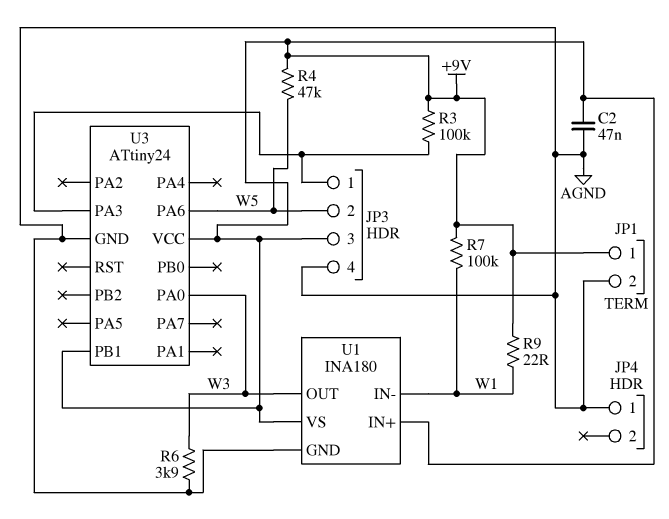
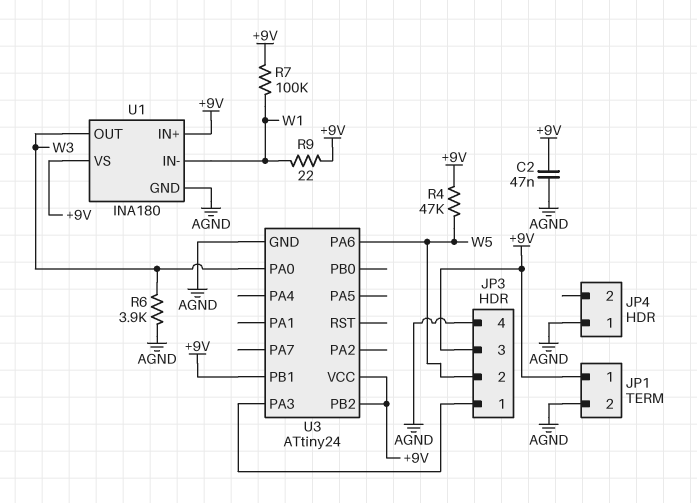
R3: 100k (+9V, JP3/1) -> none
U3 pin PB2: none -> +9V

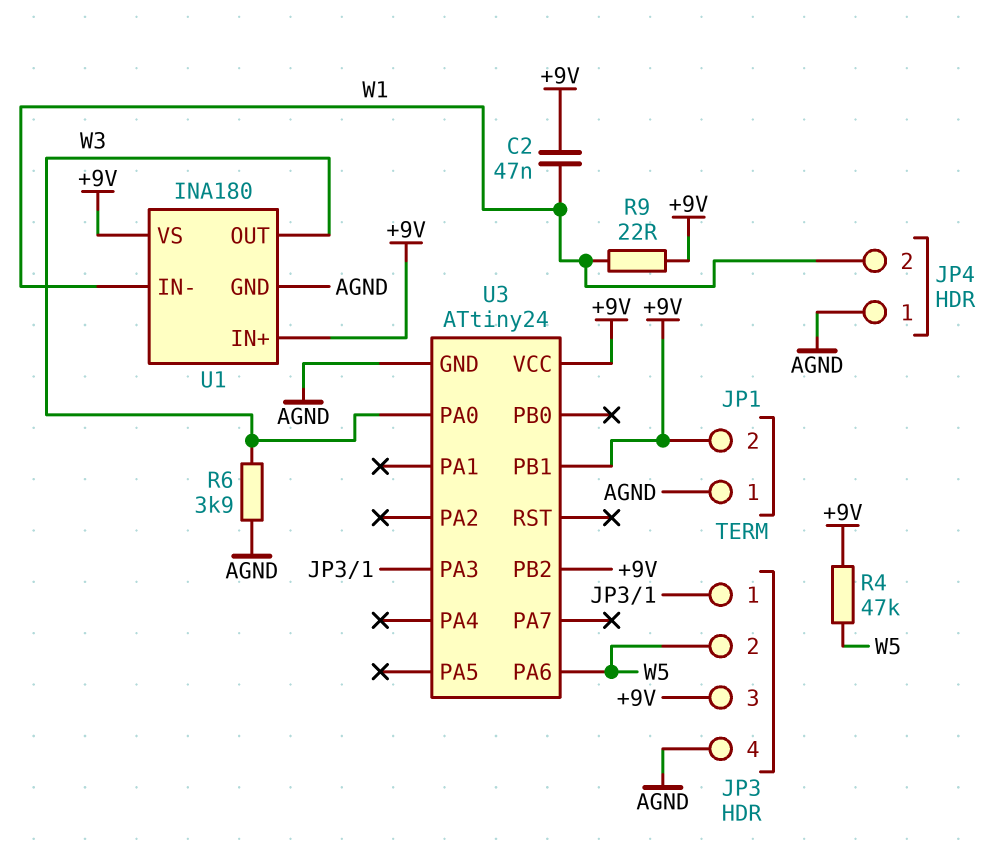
C2: 47nF (+9V, AGND) -> 47nF (+9V, W1)
JP1 pin 1: +9V -> AGND
JP1 pin 2: AGND -> +9V
JP4 pin 2: none -> W1
R7: 100k (+9V, W1) -> none

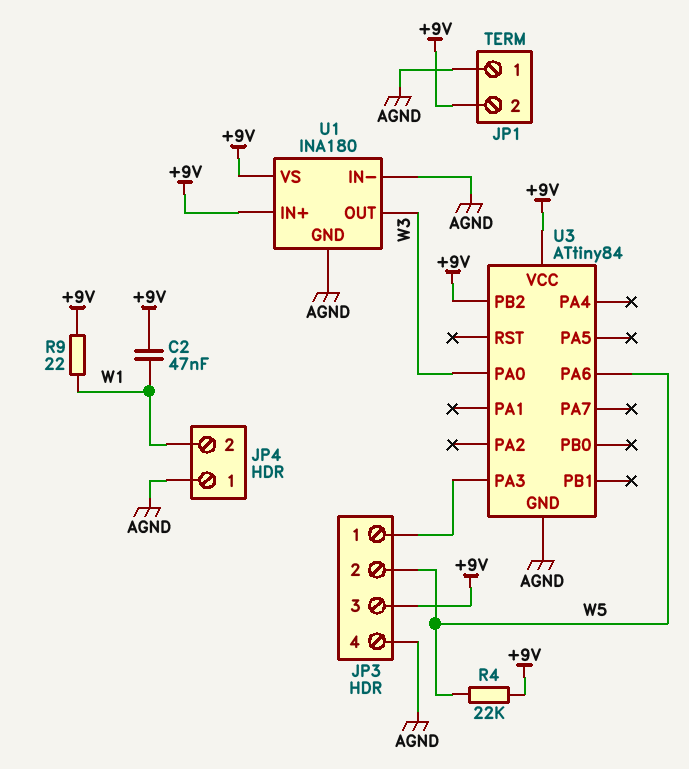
R4: 47k (+9V, W5) -> 22k (+9V, W5)
R6: 3.9k (AGND, W3) -> none
U1 pin IN-: W1 -> AGND
U3: ATtiny24 -> ATtiny84
U3 pin PB1: +9V -> none

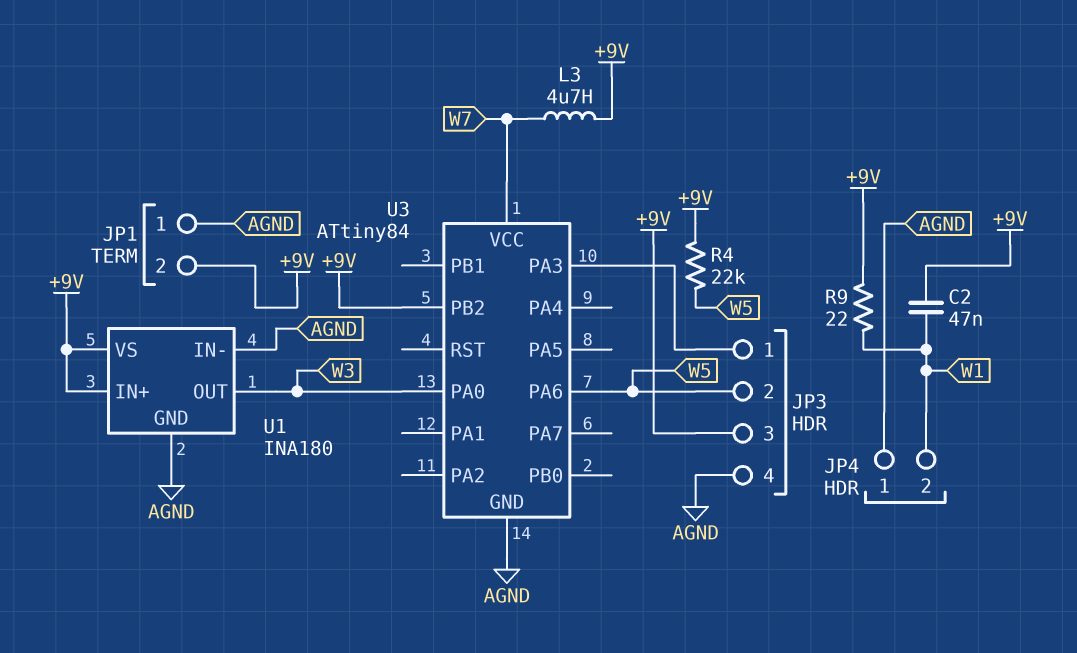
L3: none -> 4.7uH (+9V, W7)
U3 pin VCC: +9V -> W7

